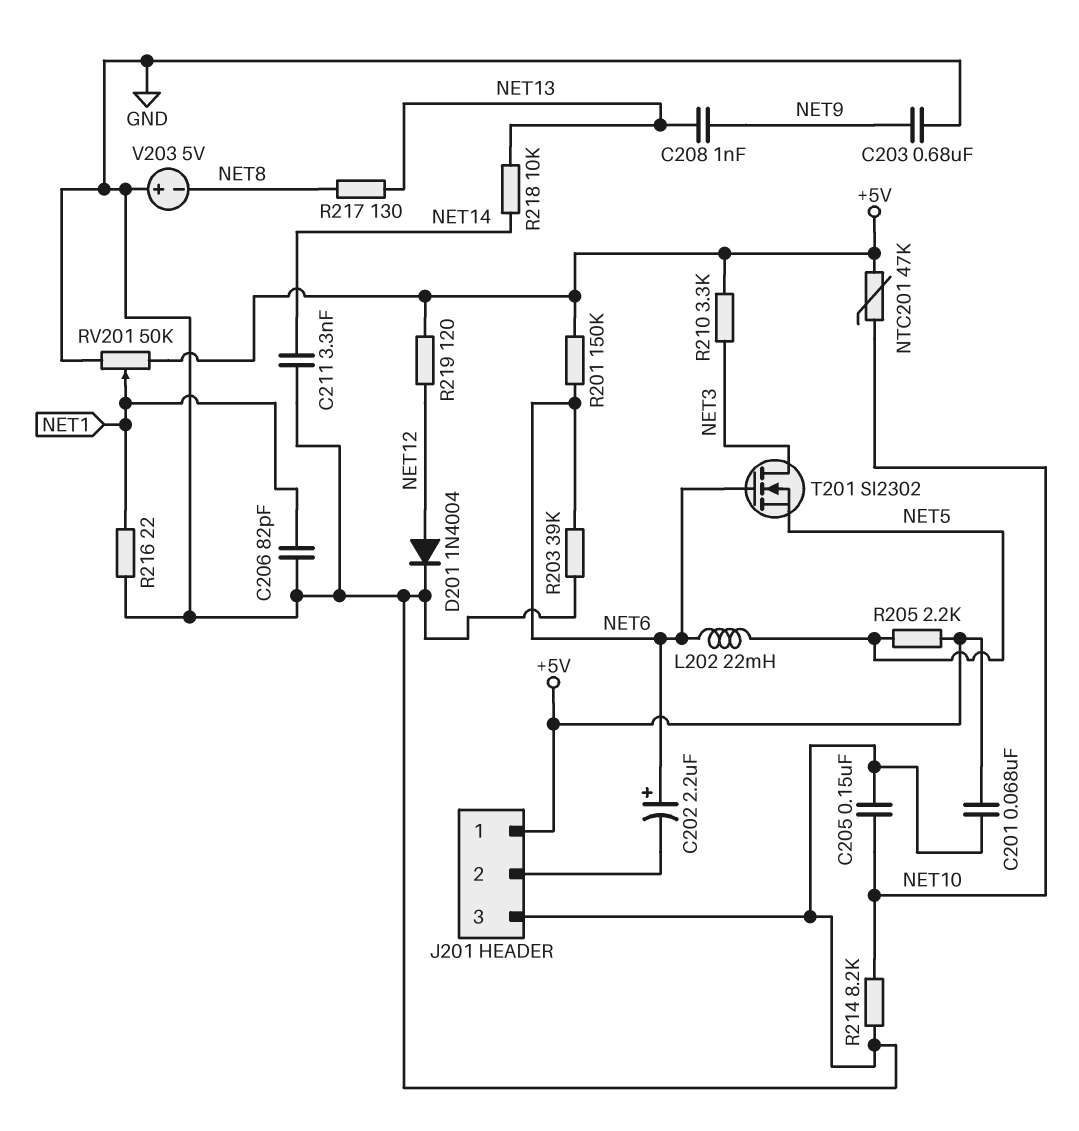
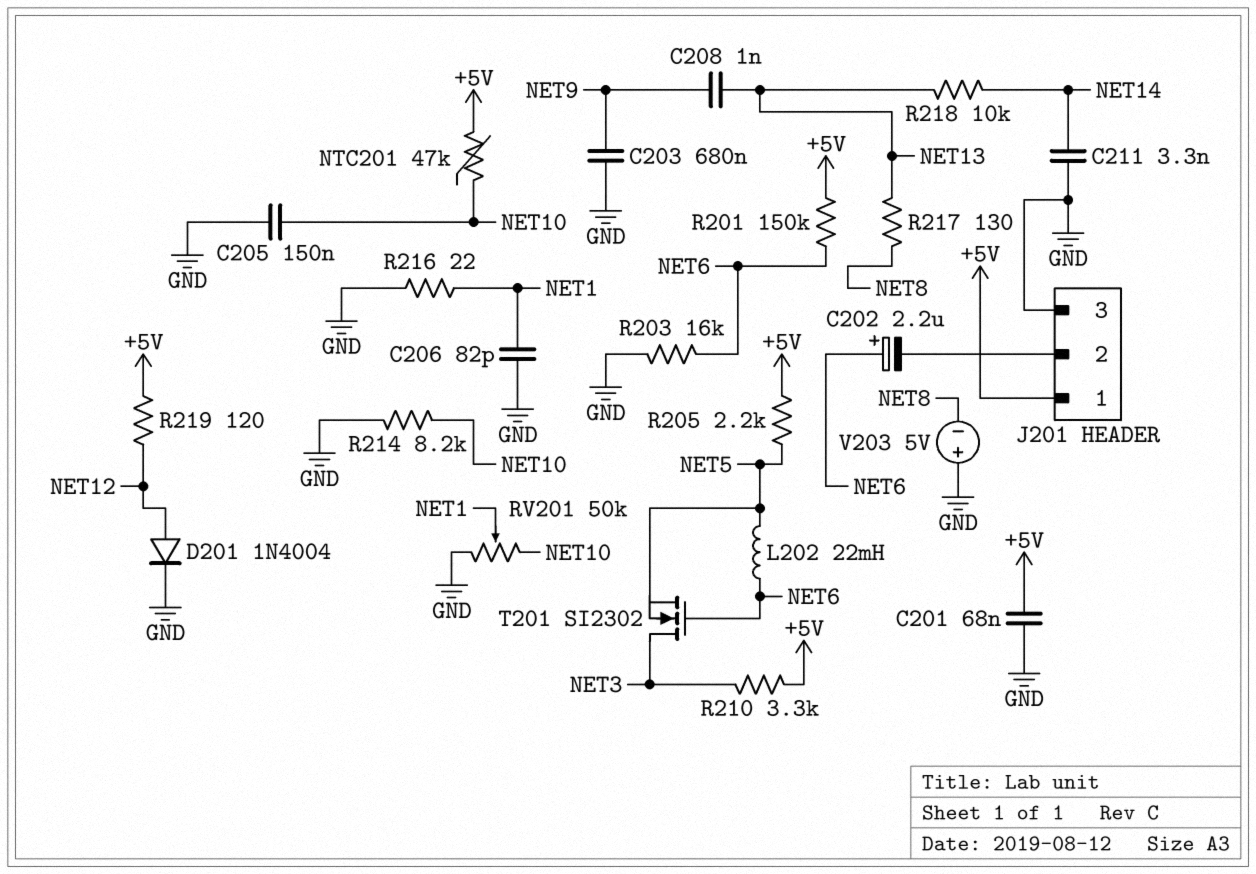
R203: 39k (GND, NET6) -> 16k (GND, NET6)
RV201: 50k (+5V, GND, wiper NET1) -> 50k (GND, NET10, wiper NET1)

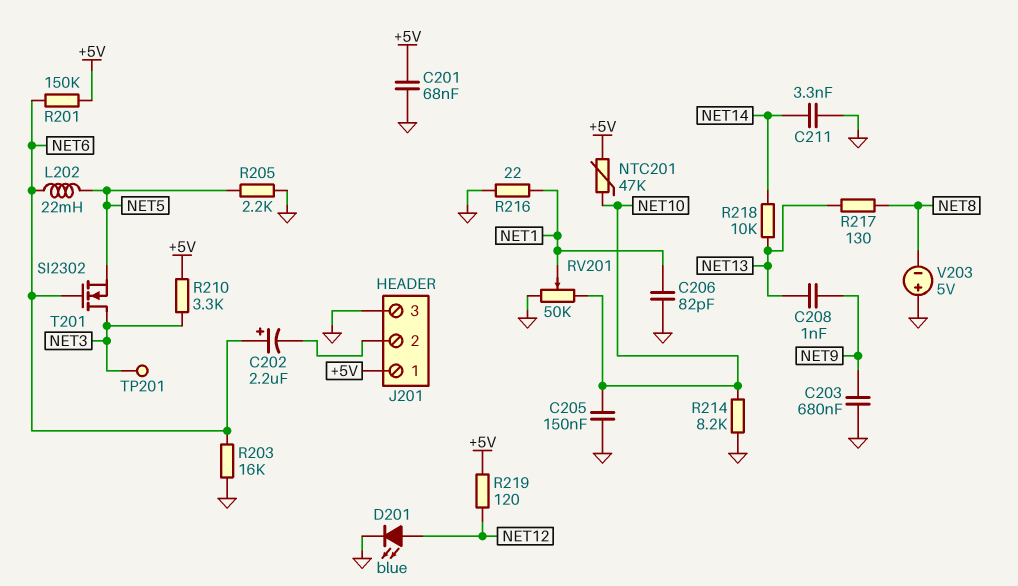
D201: diode 1N4004 (A NET12, K GND) -> LED blue (A NET12, K GND)
R205: 2.2k (+5V, NET5) -> 2.2k (GND, NET5)
TP201: none -> test point (NET3)

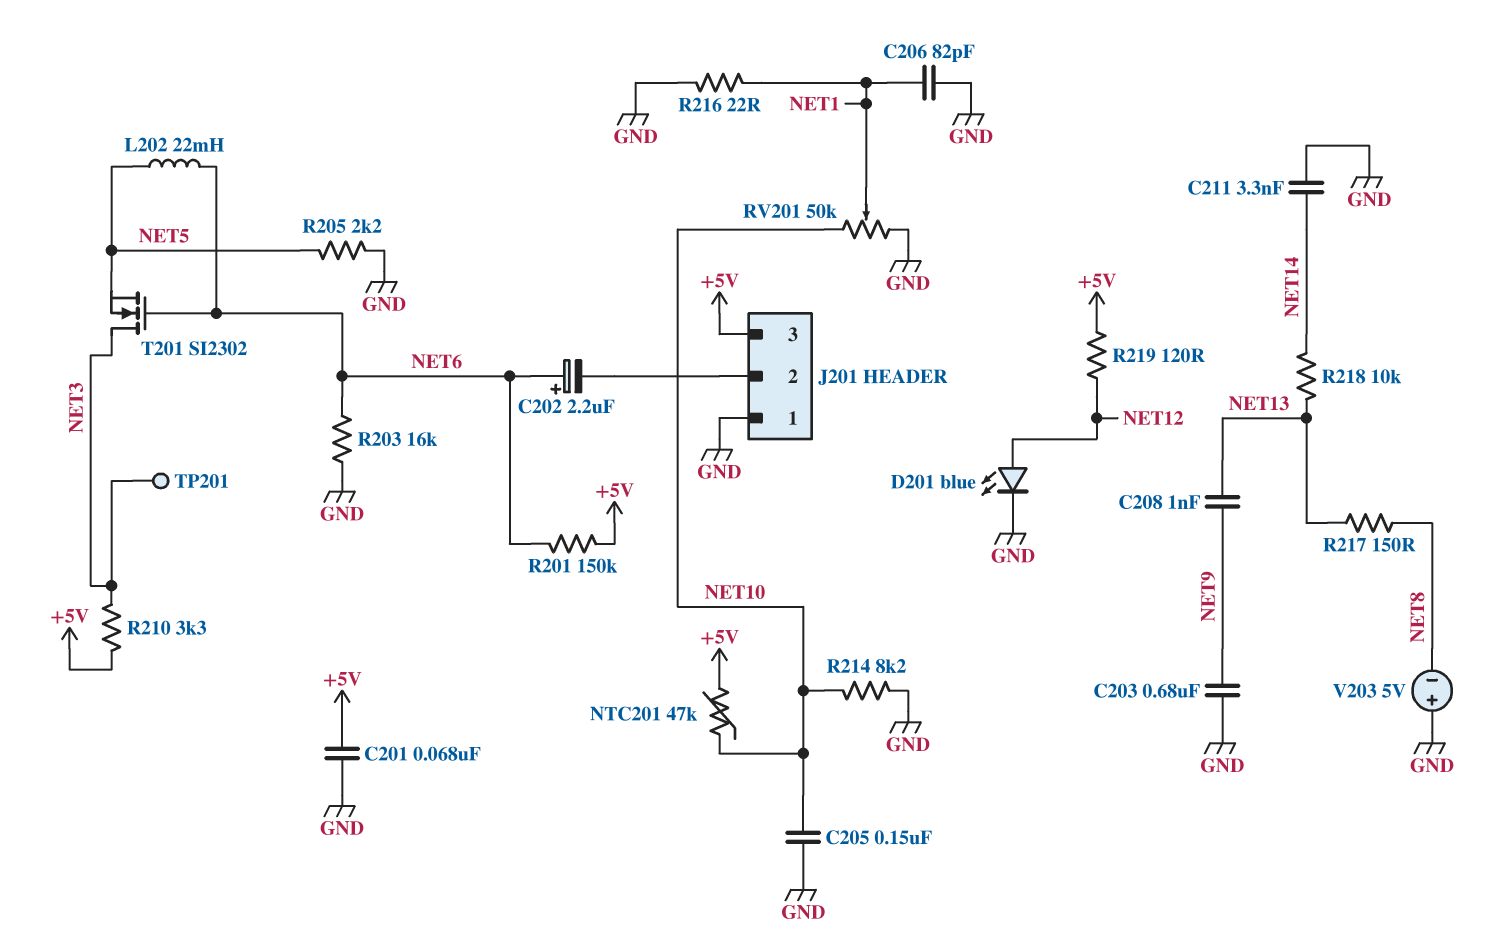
J201 pin 1: +5V -> GND
J201 pin 3: GND -> +5V
R217: 130 (NET8, NET13) -> 150 (NET8, NET13)

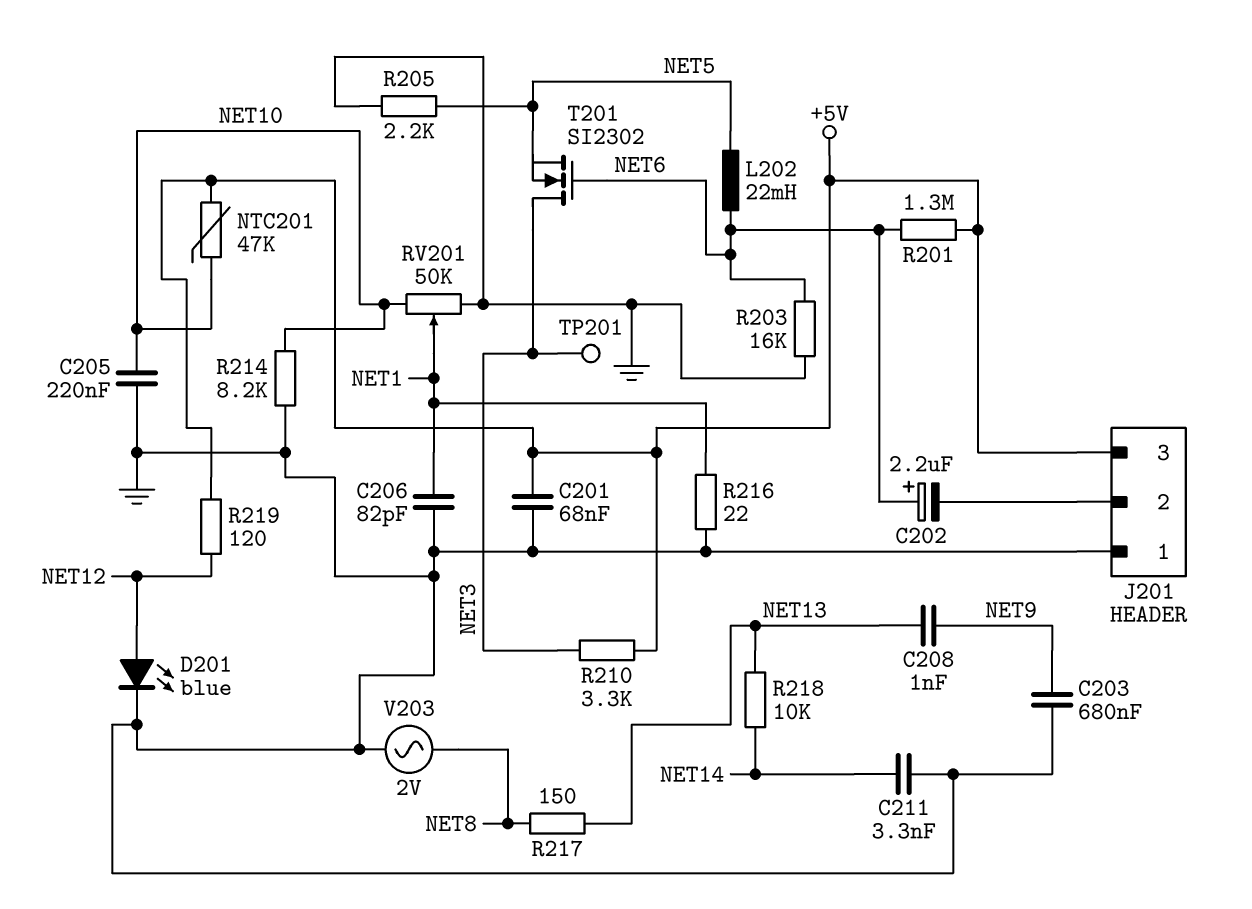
C205: 150nF (GND, NET10) -> 220nF (GND, NET10)
R201: 150k (+5V, NET6) -> 1.3M (+5V, NET6)
V203: 5V (plus GND, minus NET8) -> AC 2V (GND, NET8)

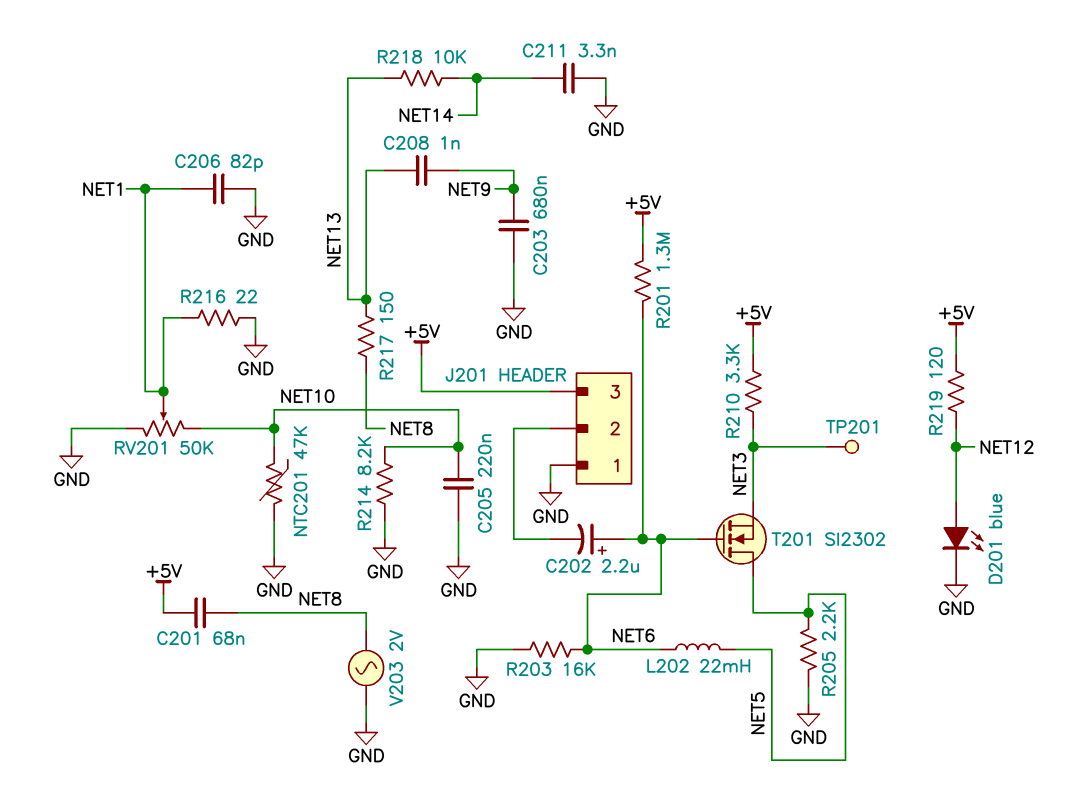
C201: 68nF (+5V, GND) -> 68nF (+5V, NET8)
NTC201: 47k (+5V, NET10) -> 47k (GND, NET10)
T201: NMOS SI2302 (G NET6, D NET3, S NET5) -> NMOS SI2302 (G NET6, D NET5, S NET3)

